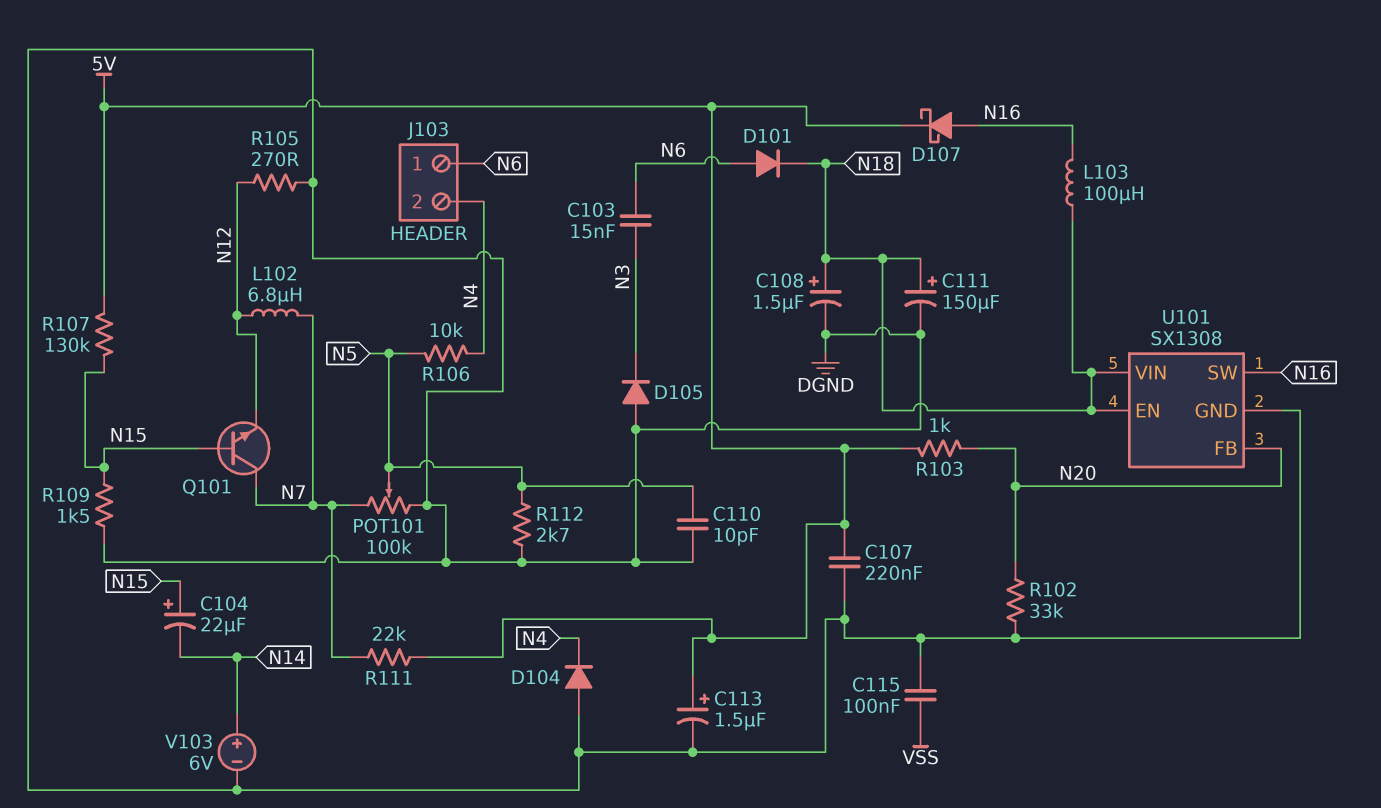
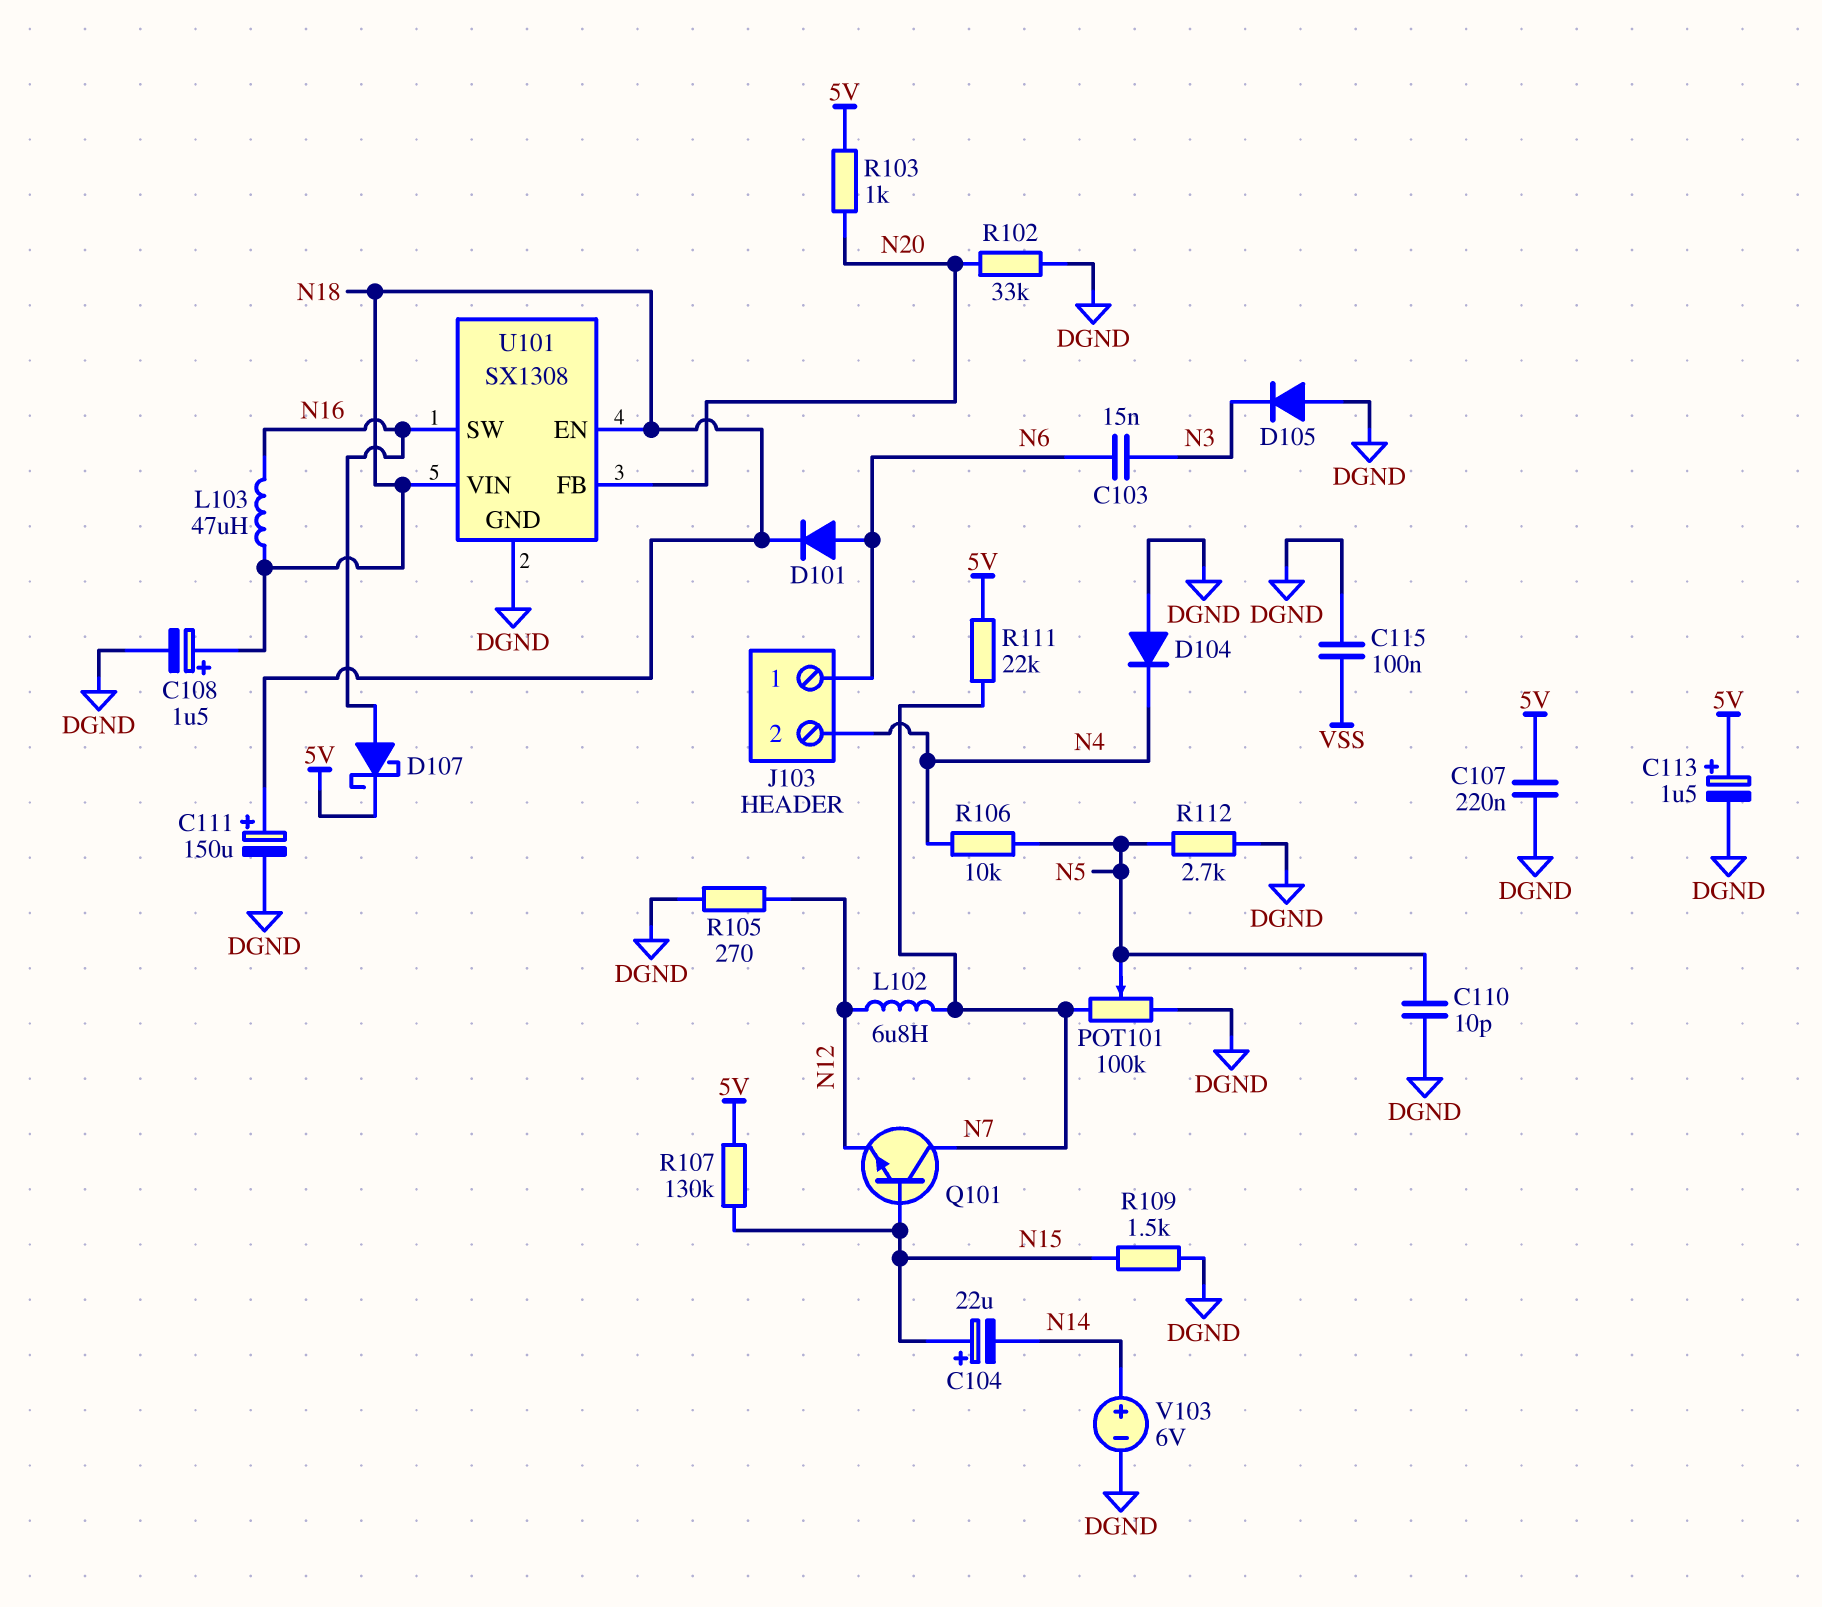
L103: 100uH (N16, N18) -> 47uH (N16, N18)

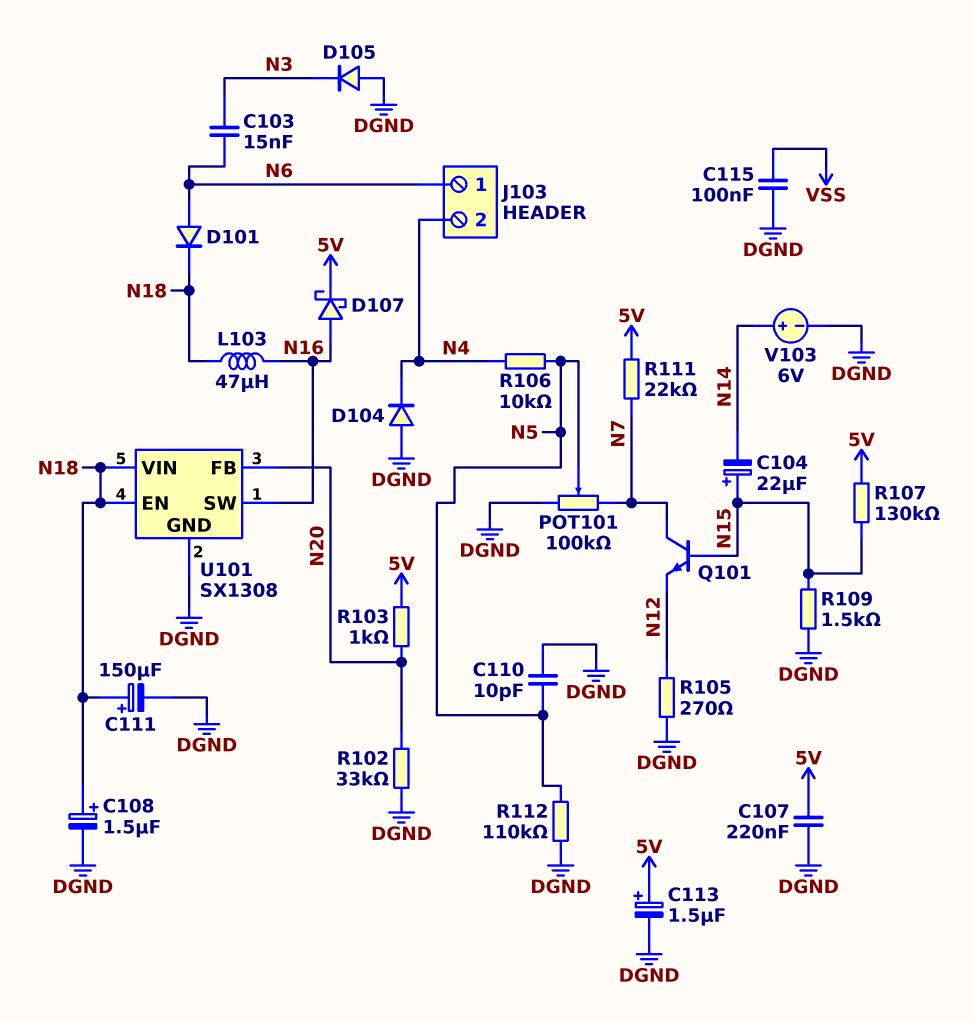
L102: 6.8uH (N7, N12) -> none
R112: 2.7k (DGND, N5) -> 110k (DGND, N5)

